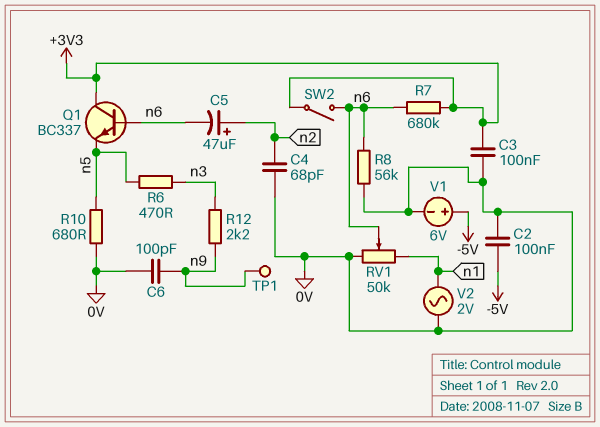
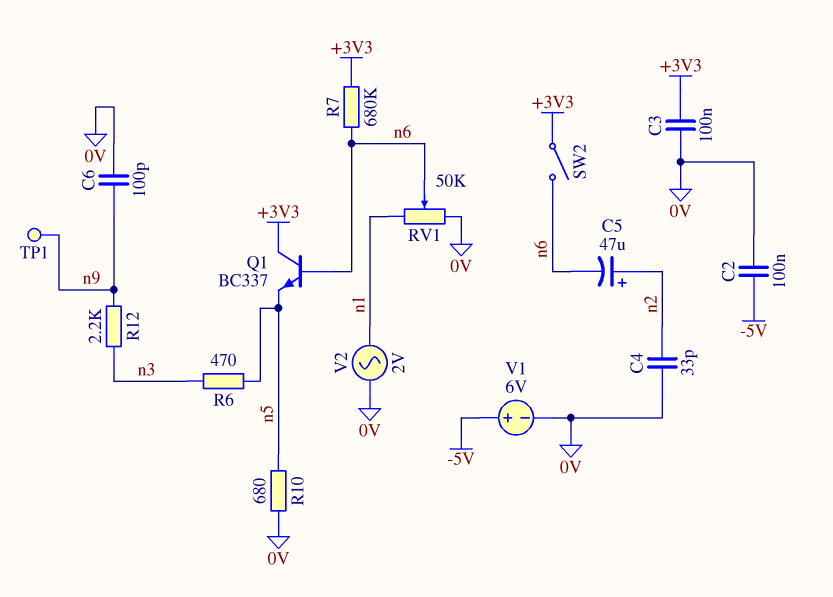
C4: 68pF (0V, n2) -> 33pF (0V, n2)
R8: 56k (0V, n6) -> none

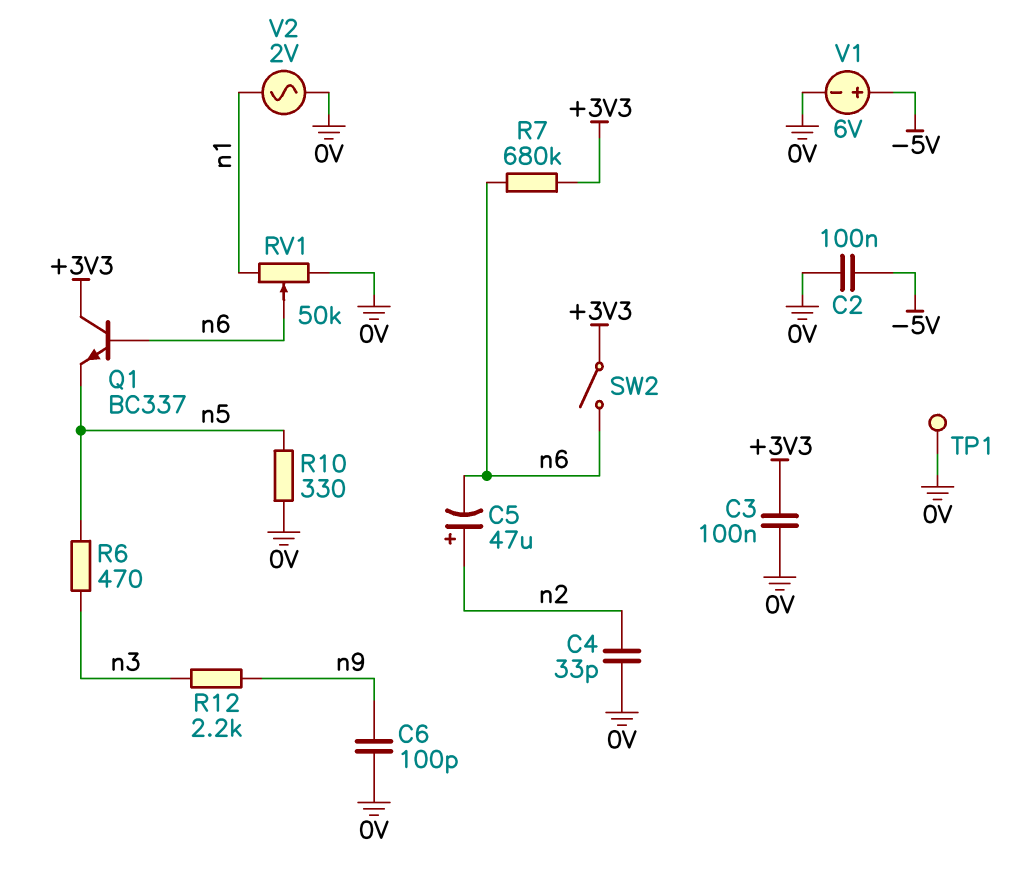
R10: 680 (0V, n5) -> 330 (0V, n5)
TP1: test point (n9) -> test point (0V)

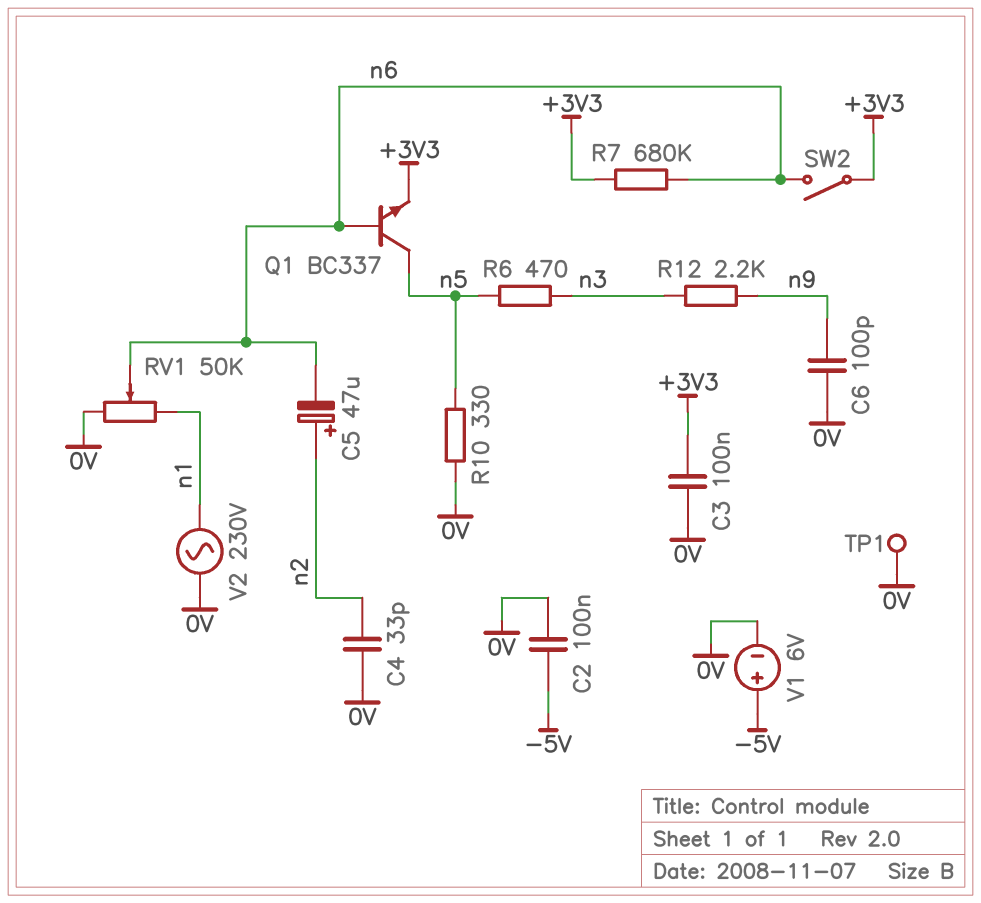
Q1: NPN BC337 (B n6, C +3V3, E n5) -> NPN BC337 (B n6, C n5, E +3V3)
V2: AC 2V (0V, n1) -> AC 230V (0V, n1)

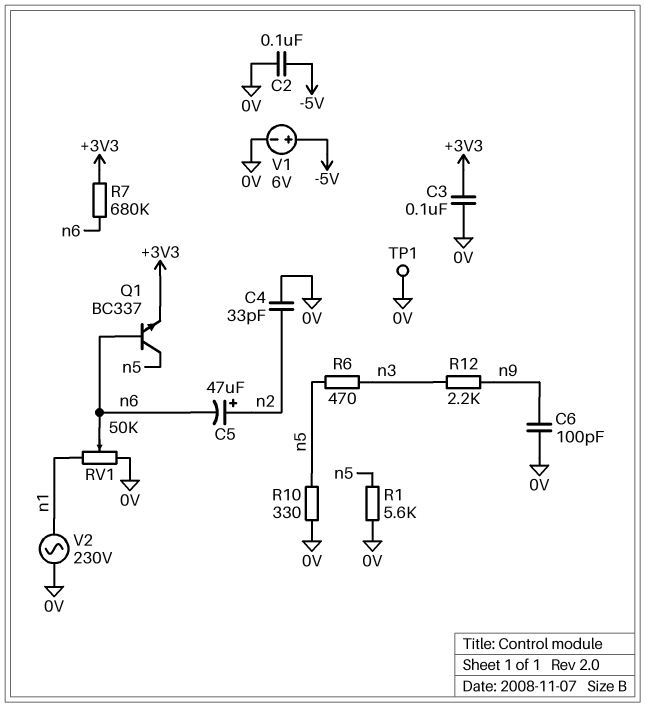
R1: none -> 5.6k (0V, n5)
SW2: switch (+3V3, n6) -> none

